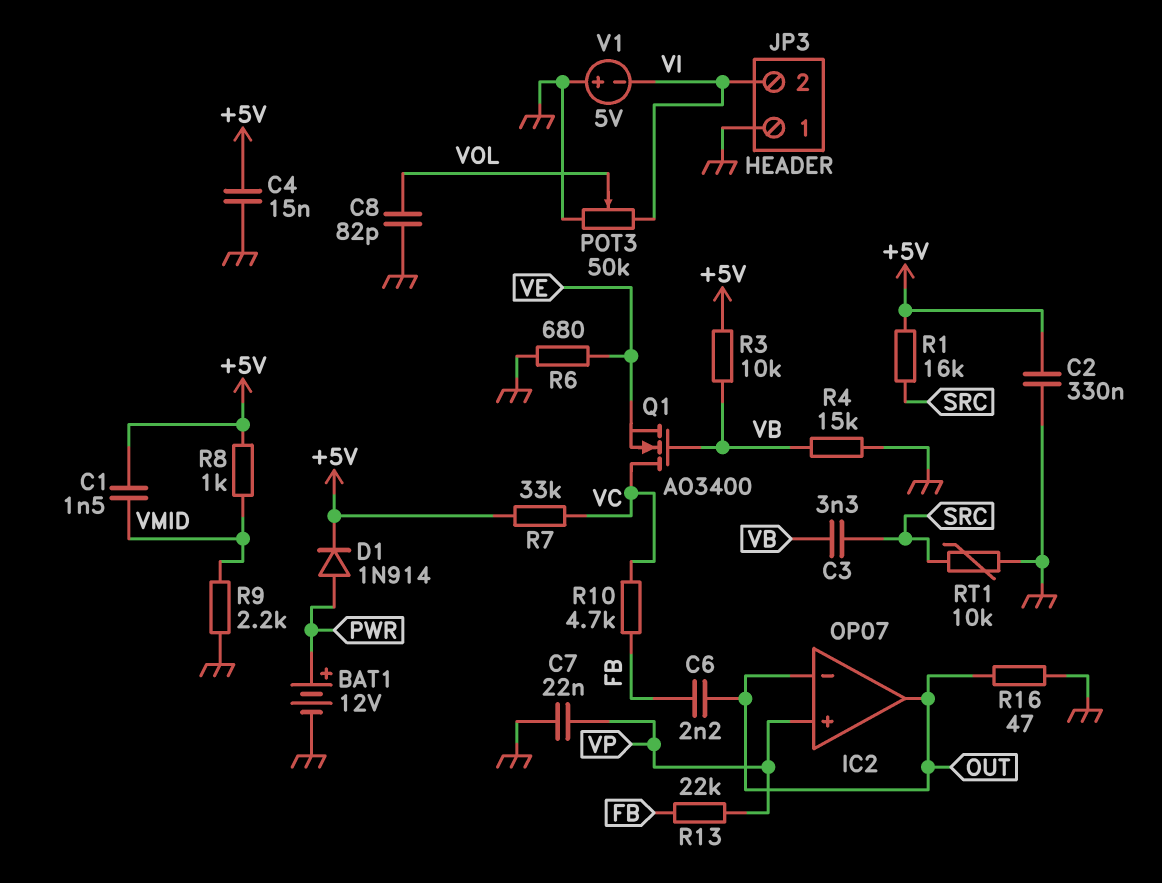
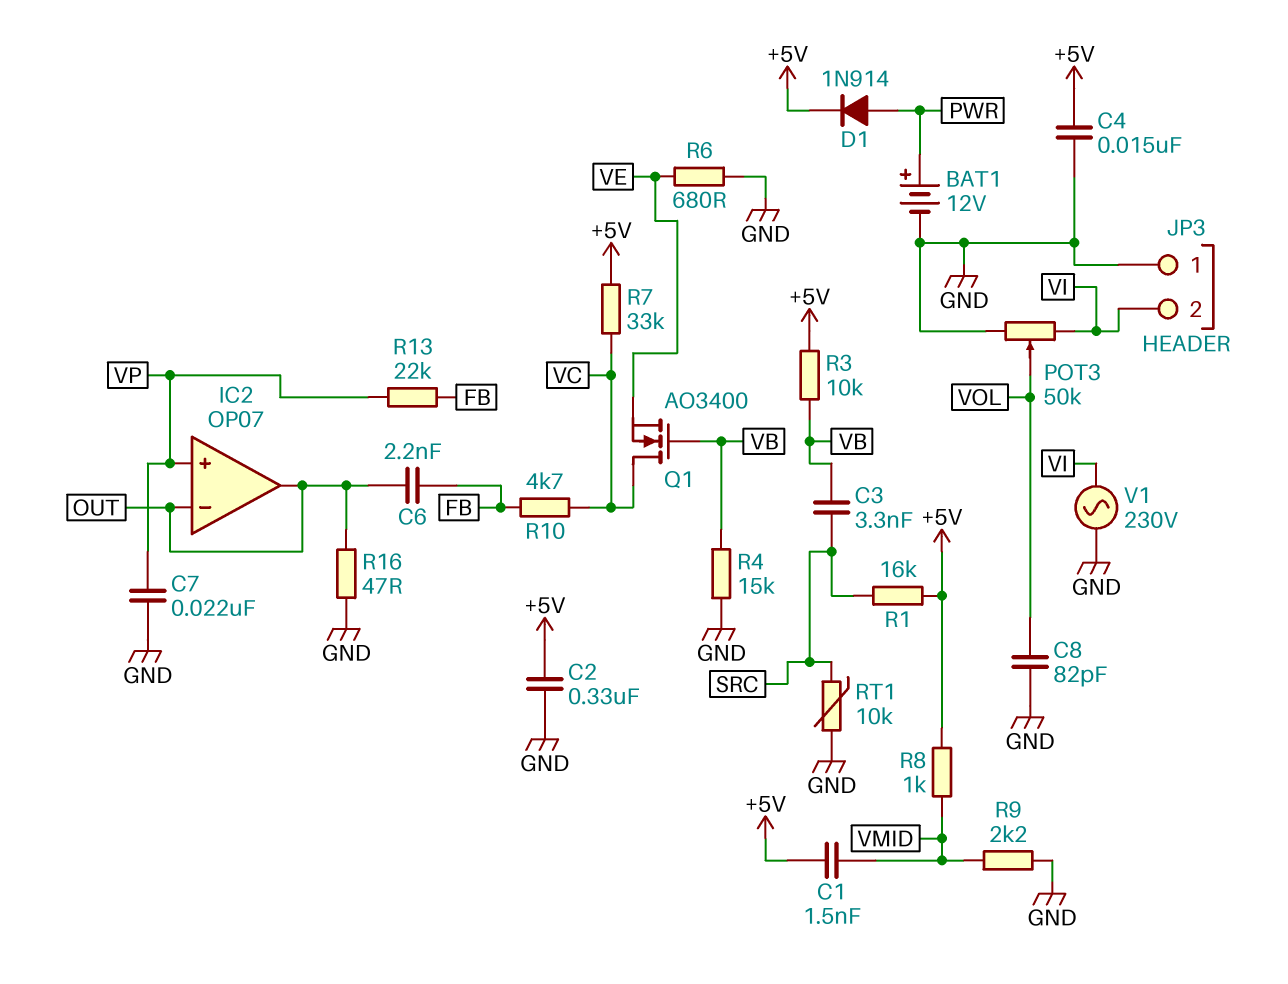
V1: 5V (plus GND, minus VI) -> AC 230V (GND, VI)

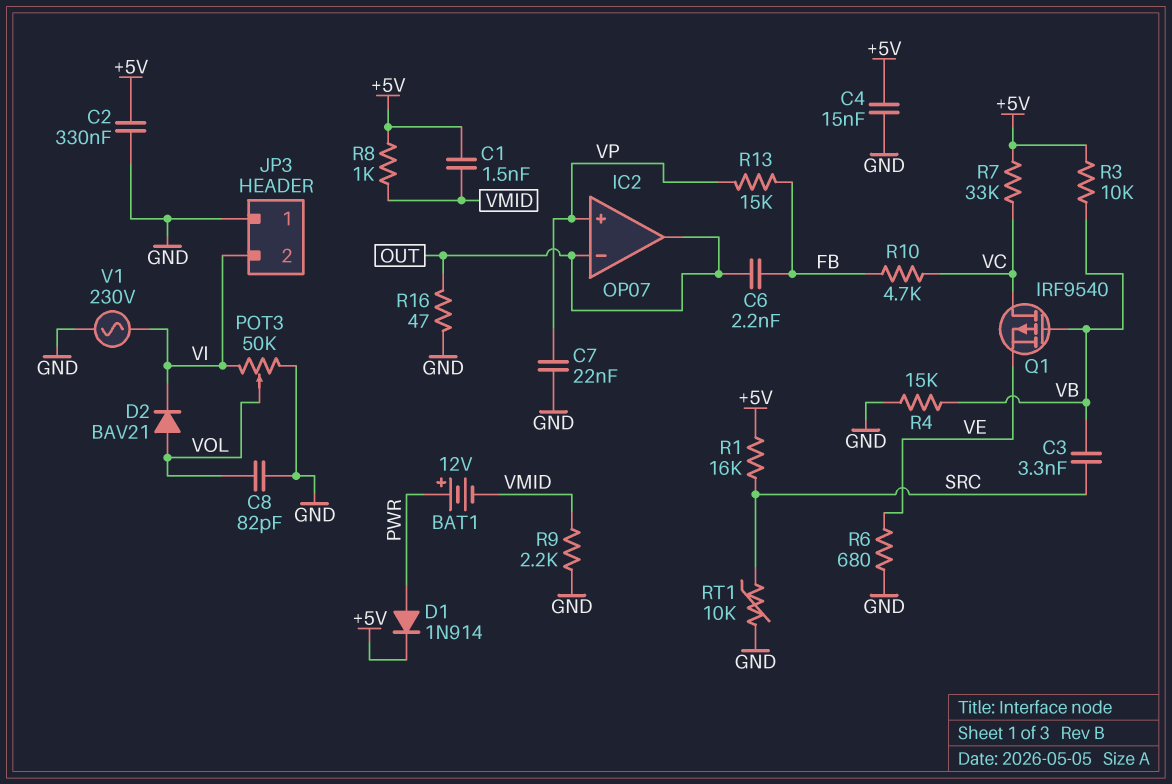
BAT1: 12V (plus PWR, minus GND) -> 12V (plus PWR, minus VMID)
D2: none -> diode BAV21 (A VOL, K VI)
Q1: NMOS AO3400 (G VB, D VC, S VE) -> PMOS IRF9540 (G VB, D VC, S VE)
R13: 22k (FB, VP) -> 15k (FB, VP)

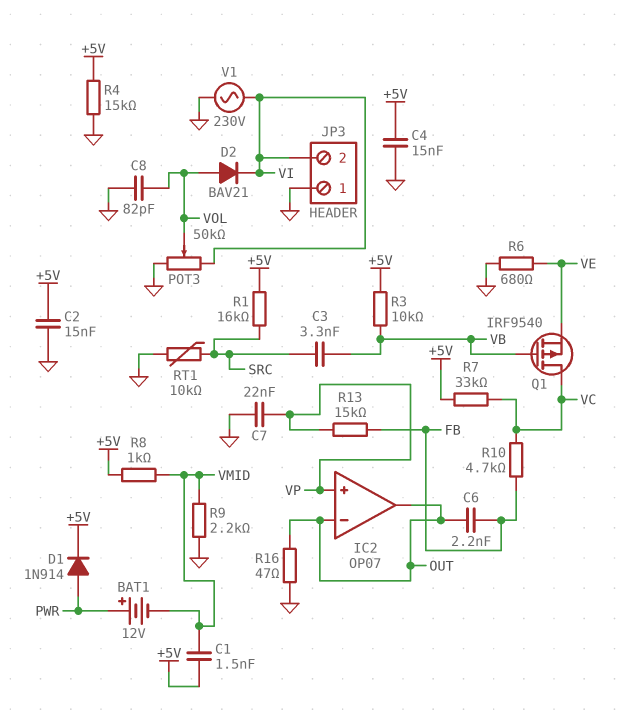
C2: 330nF (+5V, GND) -> 15nF (+5V, GND)
R4: 15k (GND, VB) -> 15k (+5V, GND)

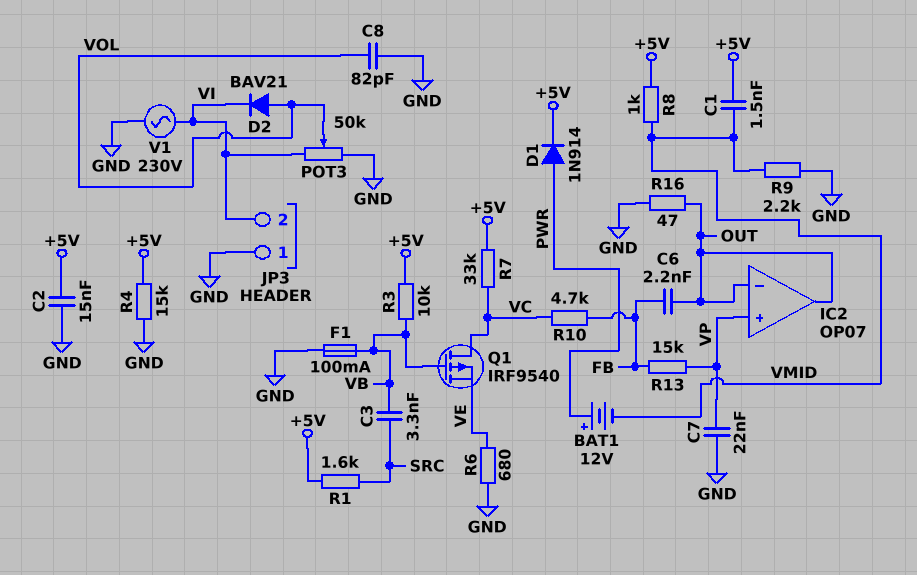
C4: 15nF (+5V, GND) -> none
F1: none -> 100mA (GND, VB)
R1: 16k (+5V, SRC) -> 1.6k (+5V, SRC)
RT1: 10k (GND, SRC) -> none

